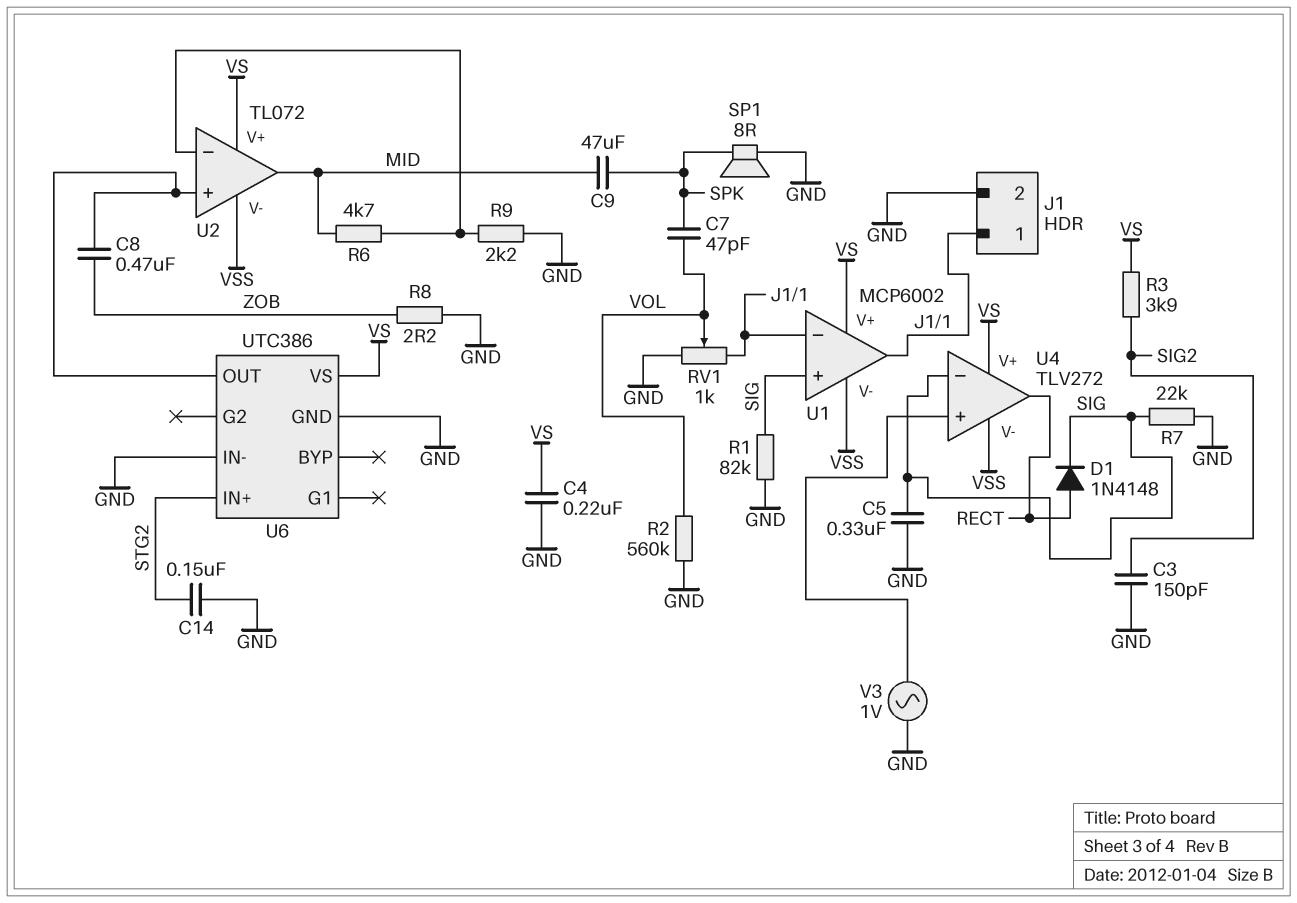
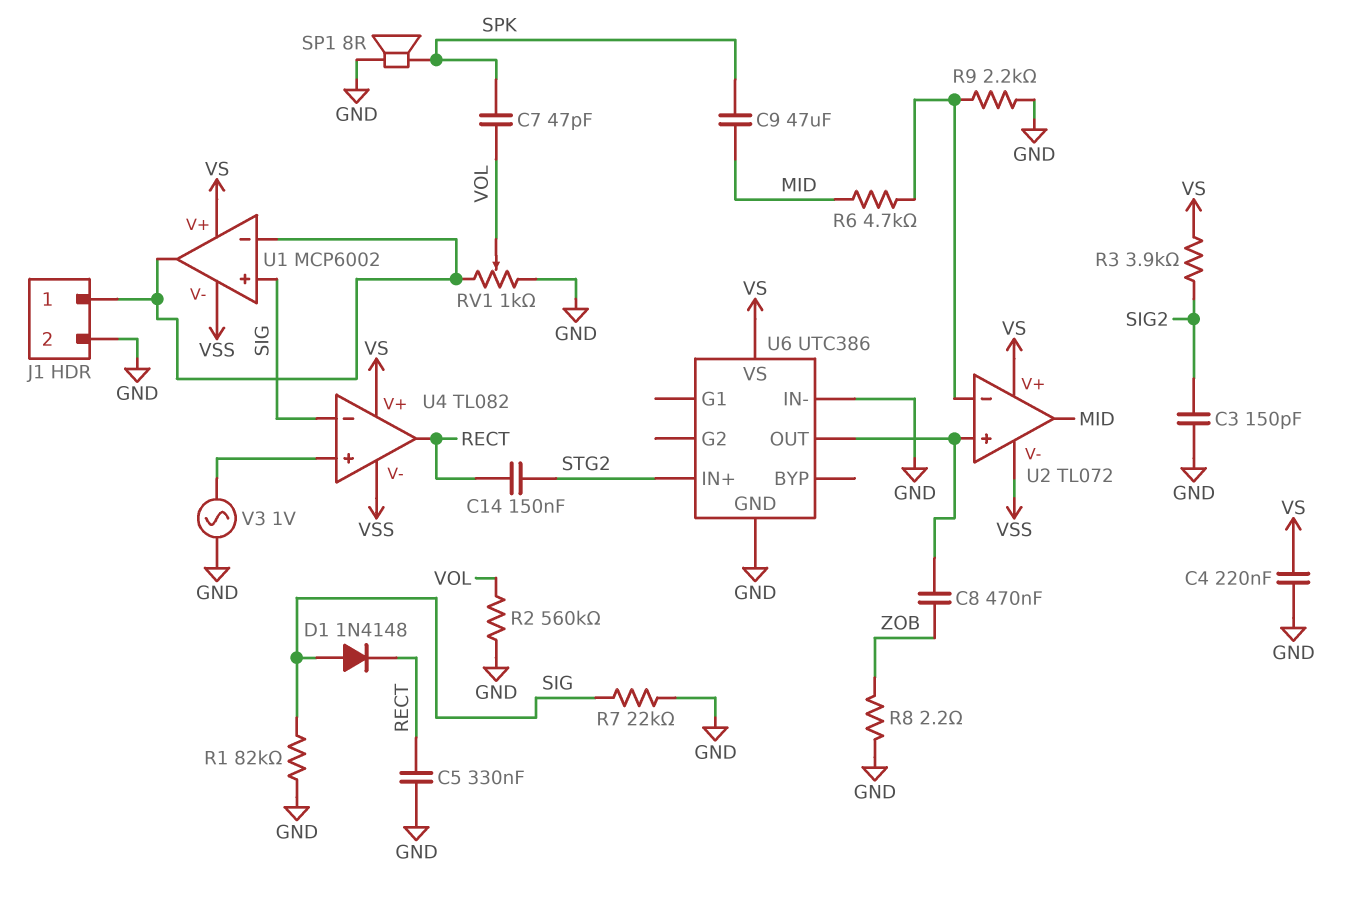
C5: 330nF (GND, SIG) -> 330nF (GND, RECT)
C14: 150nF (GND, STG2) -> 150nF (RECT, STG2)
D1: diode 1N4148 (A RECT, K SIG) -> diode 1N4148 (A SIG, K RECT)
U4: TLV272 -> TL082

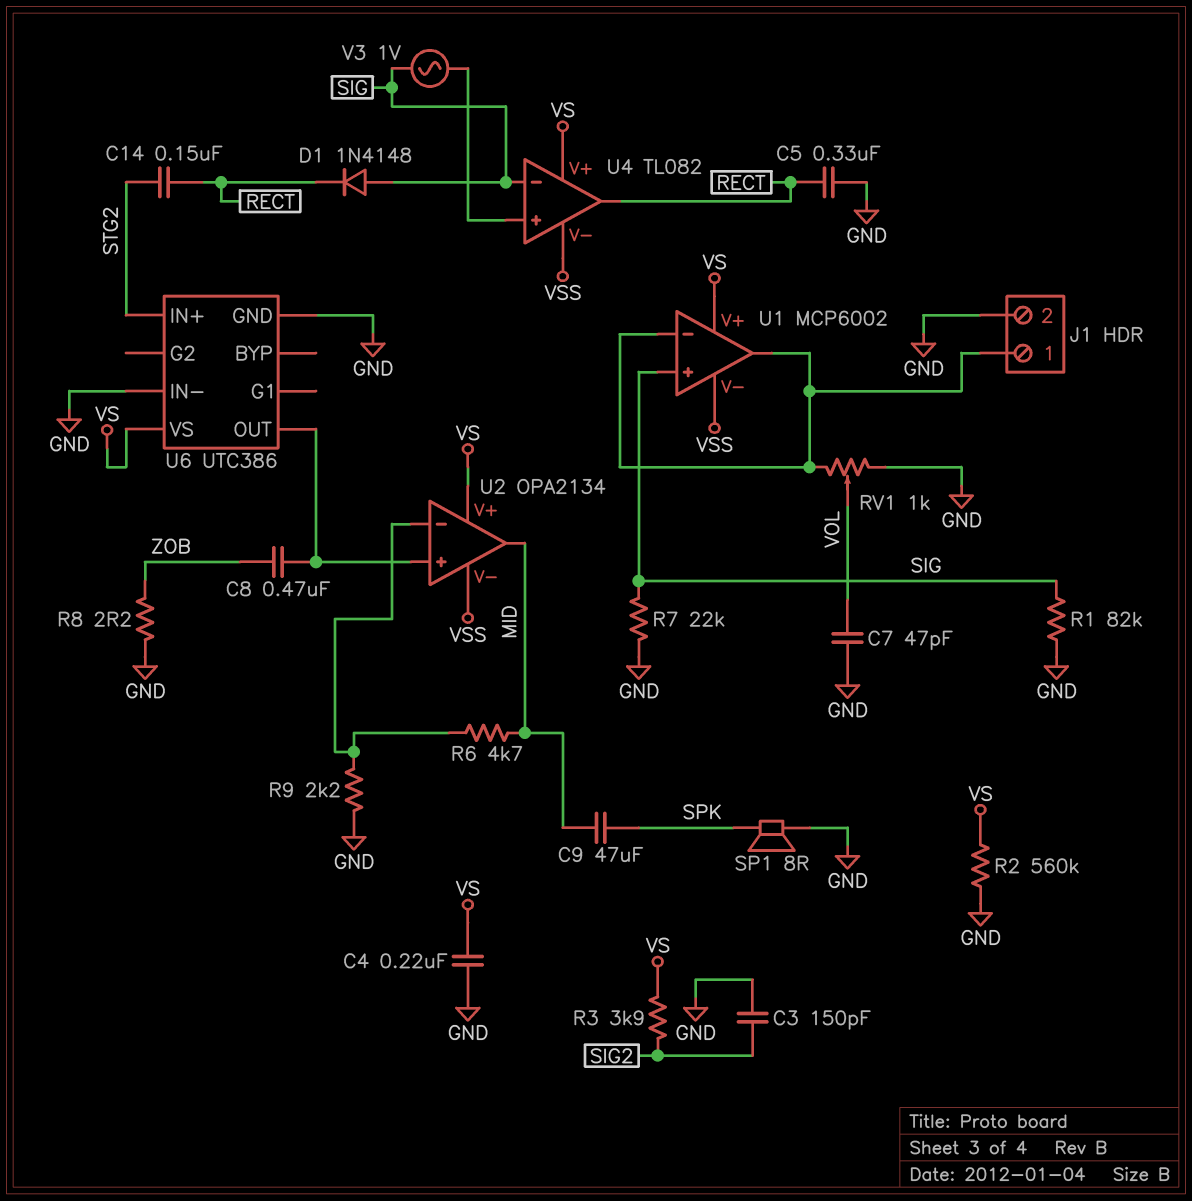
C7: 47pF (SPK, VOL) -> 47pF (GND, VOL)
R2: 560k (GND, VOL) -> 560k (GND, VS)
U2: TL072 -> OPA2134
V3: AC 1V (GND, U4/in+) -> AC 1V (SIG, U4/in+)

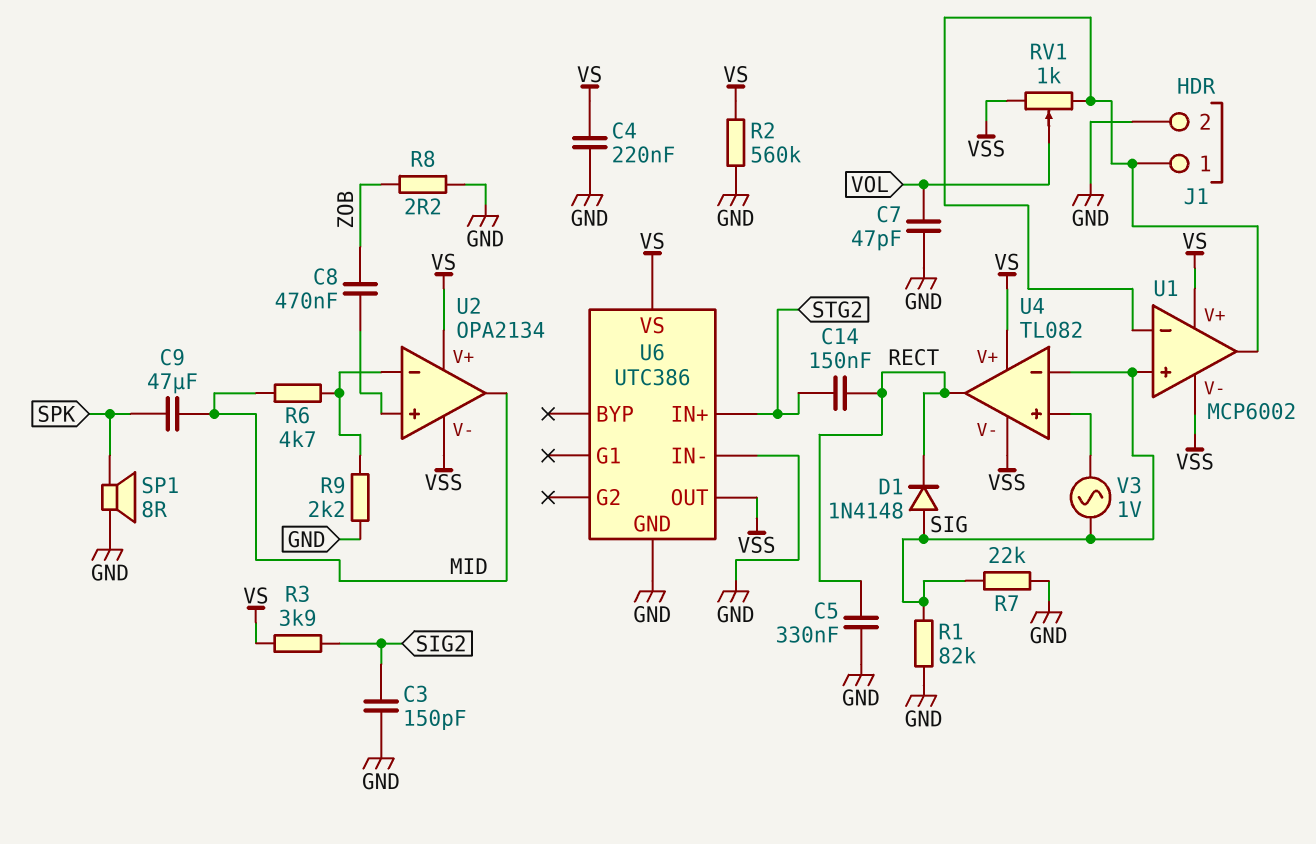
RV1: 1k (GND, J1/1, wiper VOL) -> 1k (J1/1, VSS, wiper VOL)
U6 pin OUT: U2/in+ -> VSS

